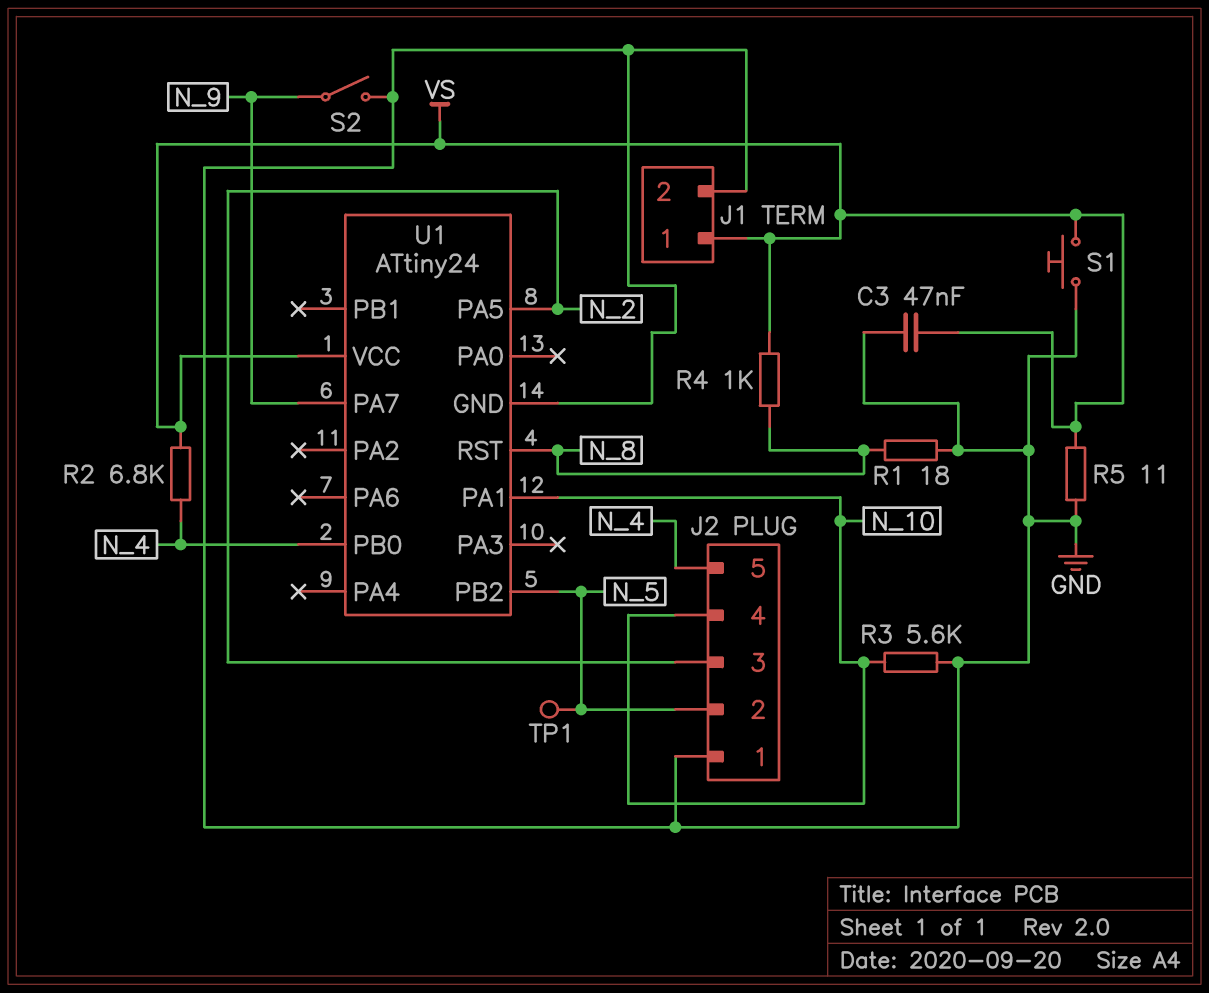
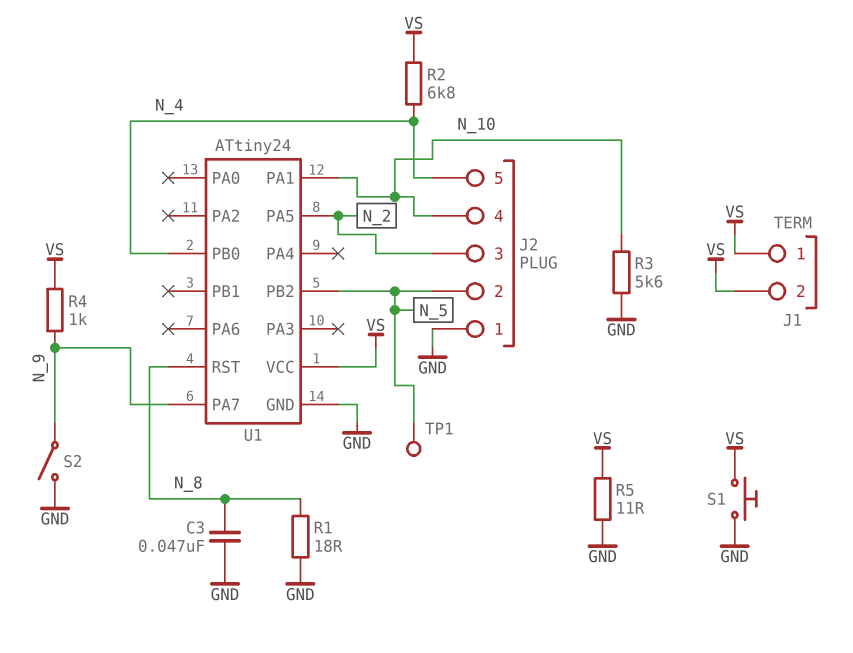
C3: 47nF (GND, VS) -> 47nF (GND, N_8)
J1 pin 2: GND -> VS
R4: 1k (N_8, VS) -> 1k (N_9, VS)

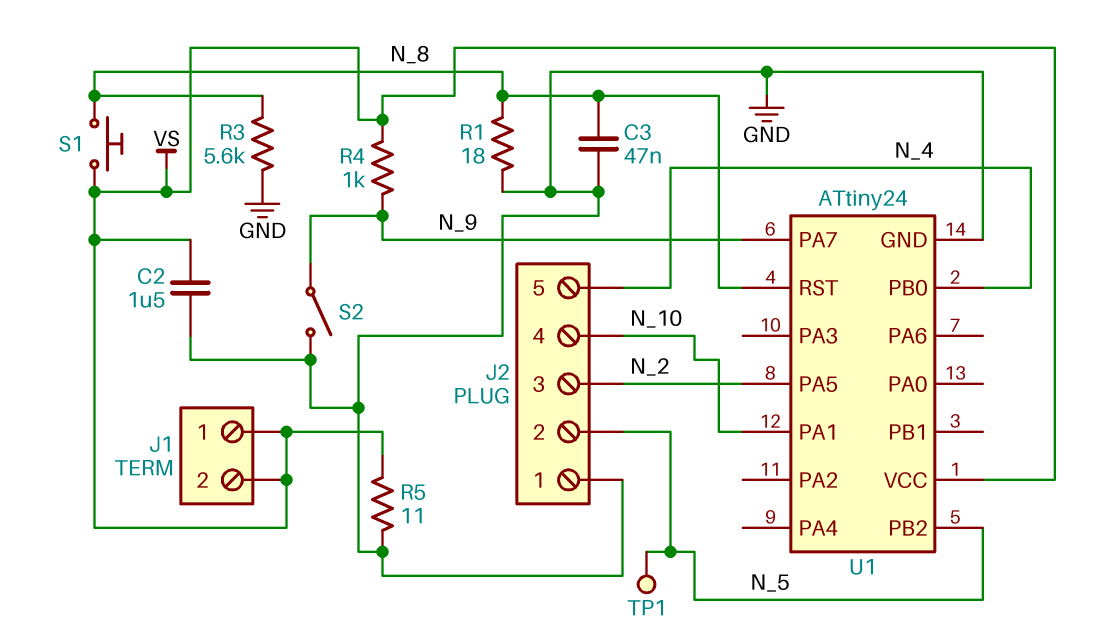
C2: none -> 1.5uF (GND, VS)
R2: 6.8k (N_4, VS) -> none
R3: 5.6k (GND, N_10) -> 5.6k (GND, N_8)
S1: button (GND, VS) -> button (N_8, VS)

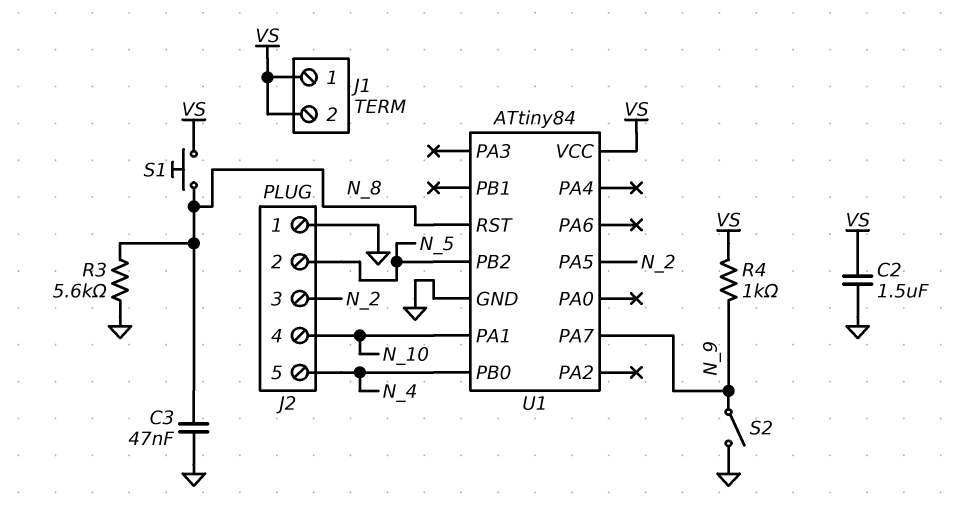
R1: 18 (GND, N_8) -> none
R5: 11 (GND, VS) -> none
TP1: test point (N_5) -> none
U1: ATtiny24 -> ATtiny84

